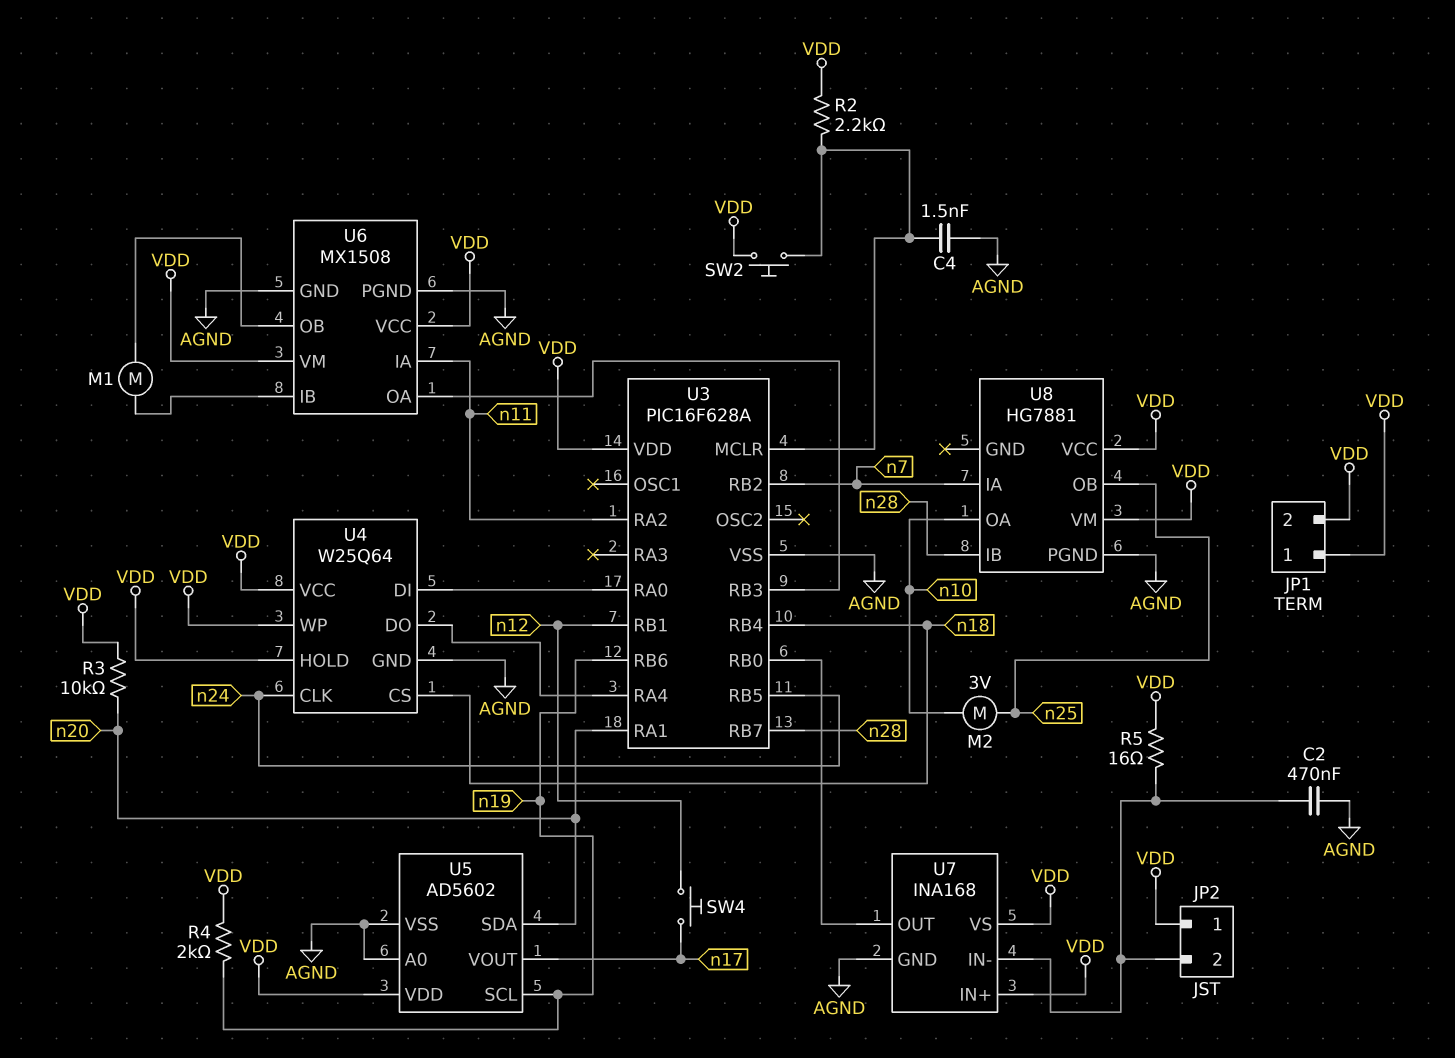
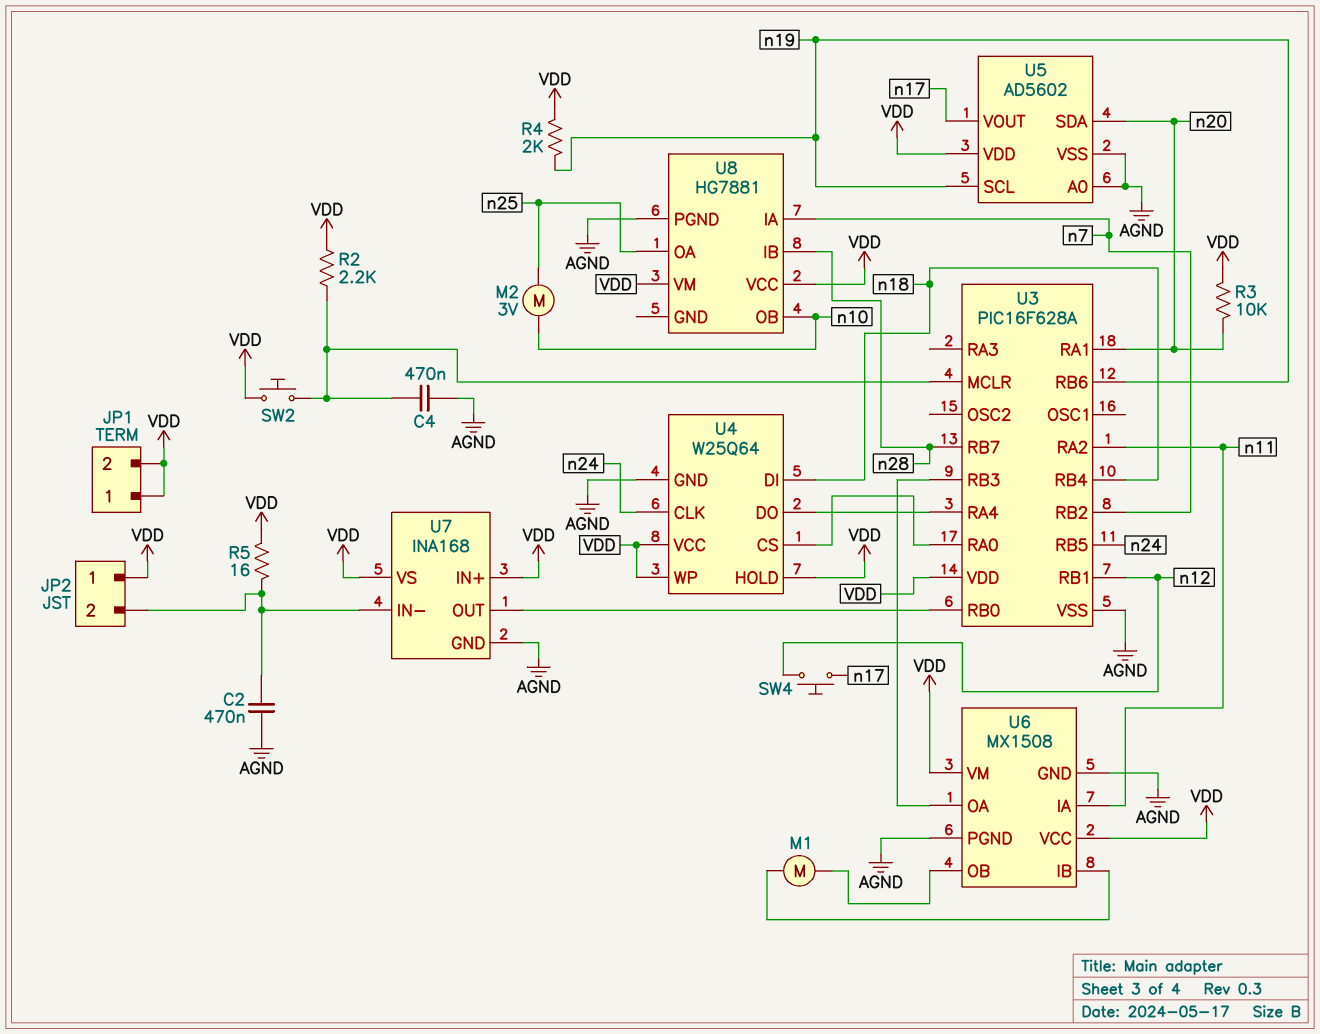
C4: 1.5nF (AGND, U3/MCLR) -> 470nF (AGND, U3/MCLR)
U4 pin CS: n18 -> U3/RA0
U4 pin DI: U3/RA0 -> n18
U8 pin OA: n10 -> n25
U8 pin OB: n25 -> n10

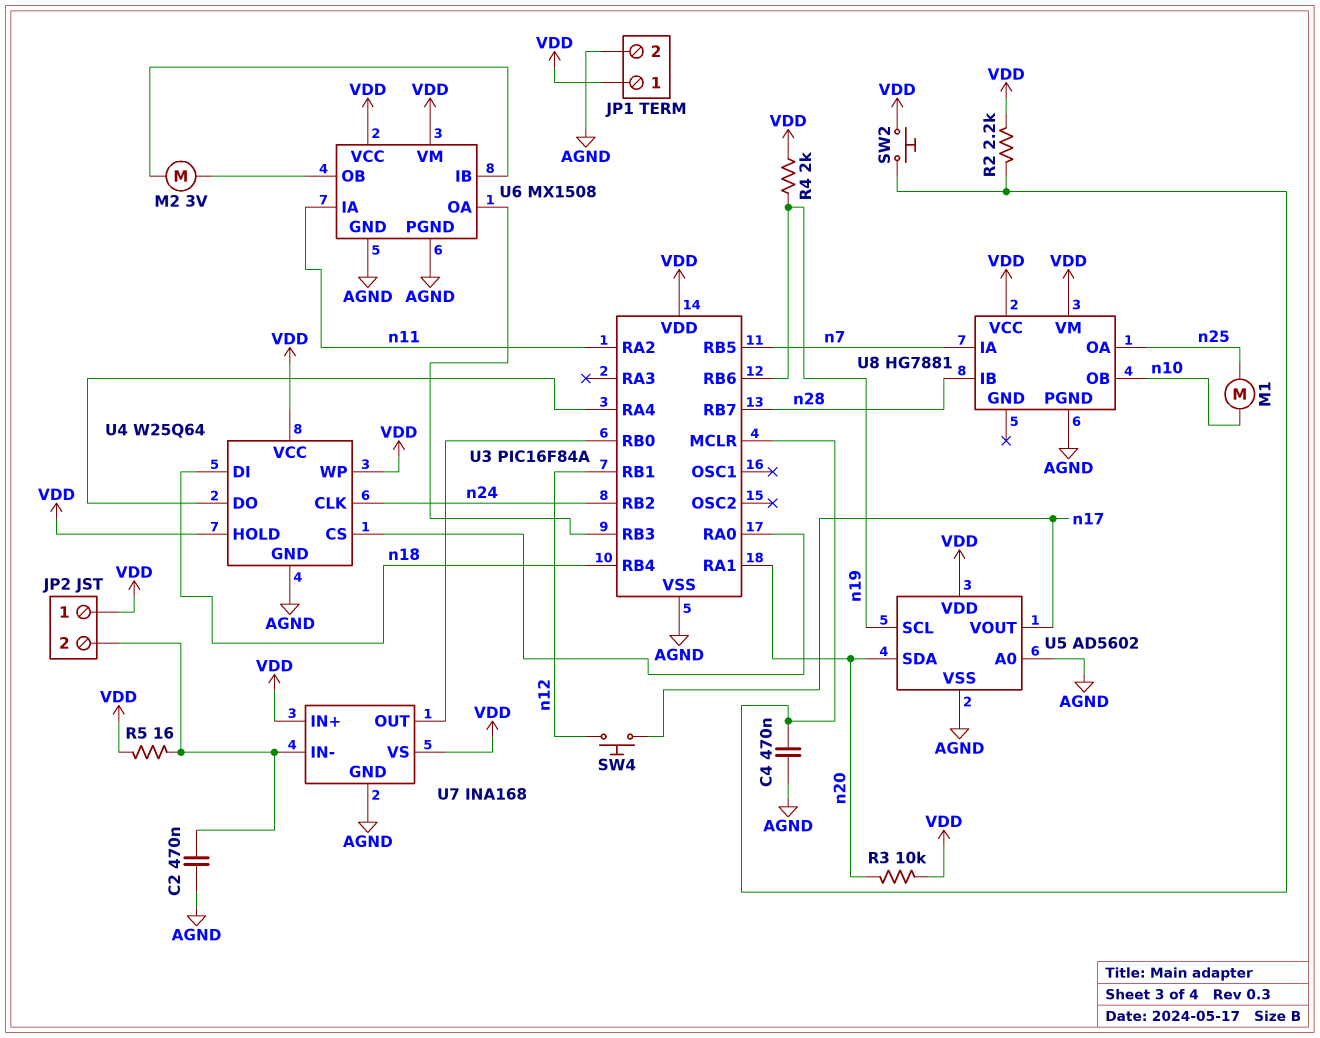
JP1 pin 2: VDD -> AGND
M1: motor (U6/IB, U6/OB) -> motor (n10, n25)
M2: motor 3V (n10, n25) -> motor 3V (U6/IB, U6/OB)
U3: PIC16F628A -> PIC16F84A
U3 pin RB2: n7 -> n24
U3 pin RB5: n24 -> n7

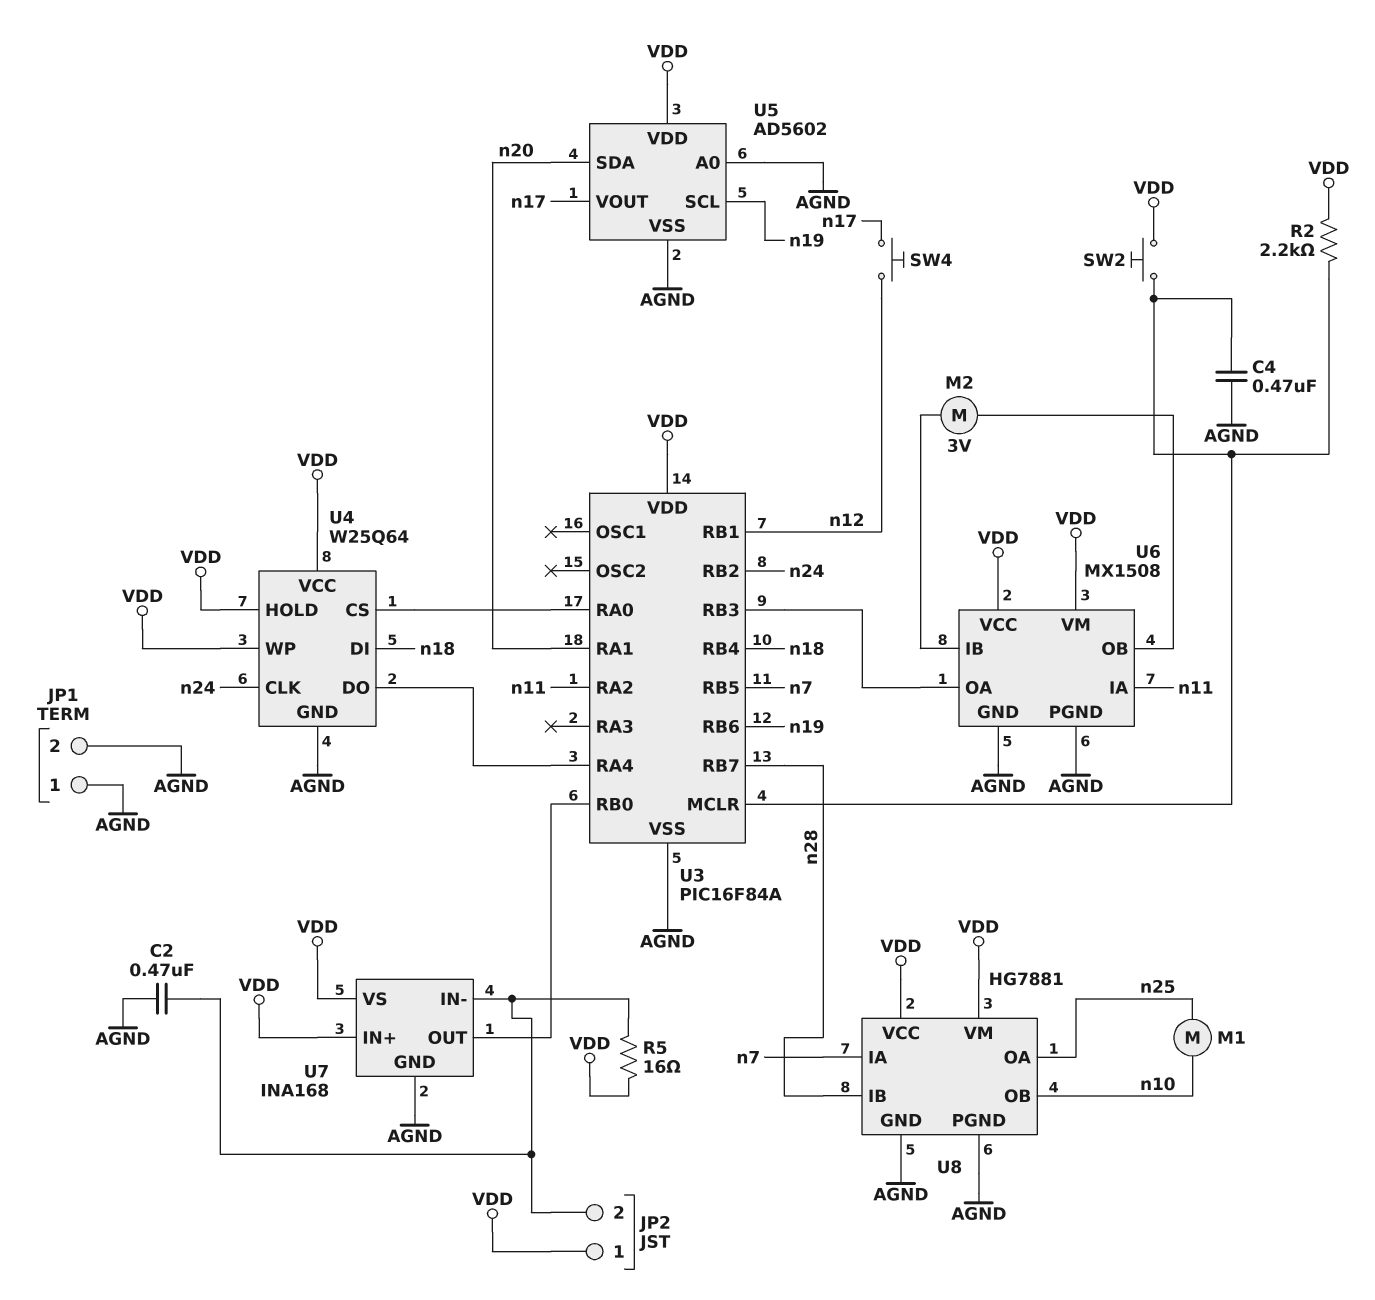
JP1 pin 1: VDD -> AGND
R3: 10k (VDD, n20) -> none
R4: 2k (VDD, n19) -> none
U8 pin GND: none -> AGND

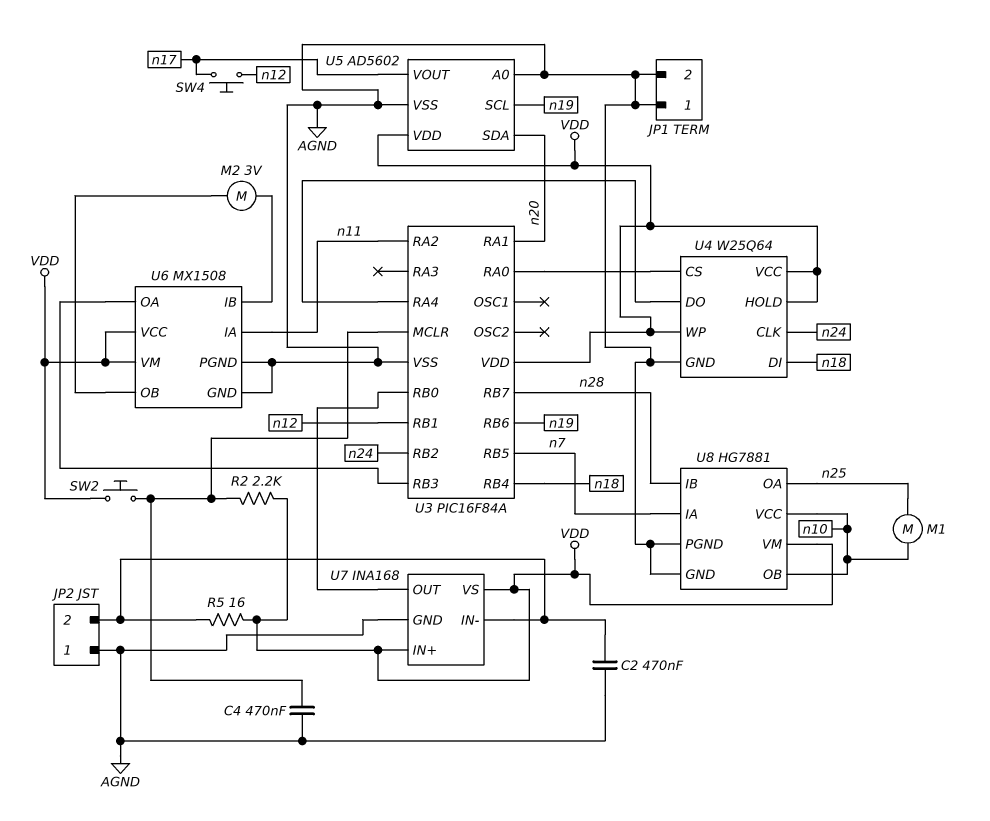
JP2 pin 1: VDD -> AGND
U8 pin VCC: VDD -> n10

